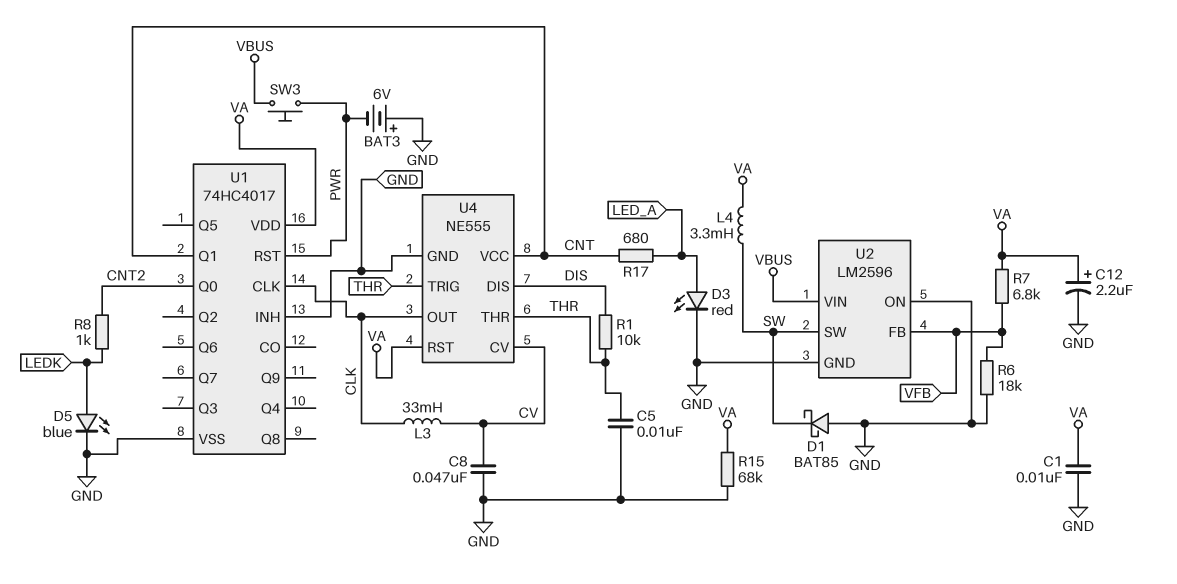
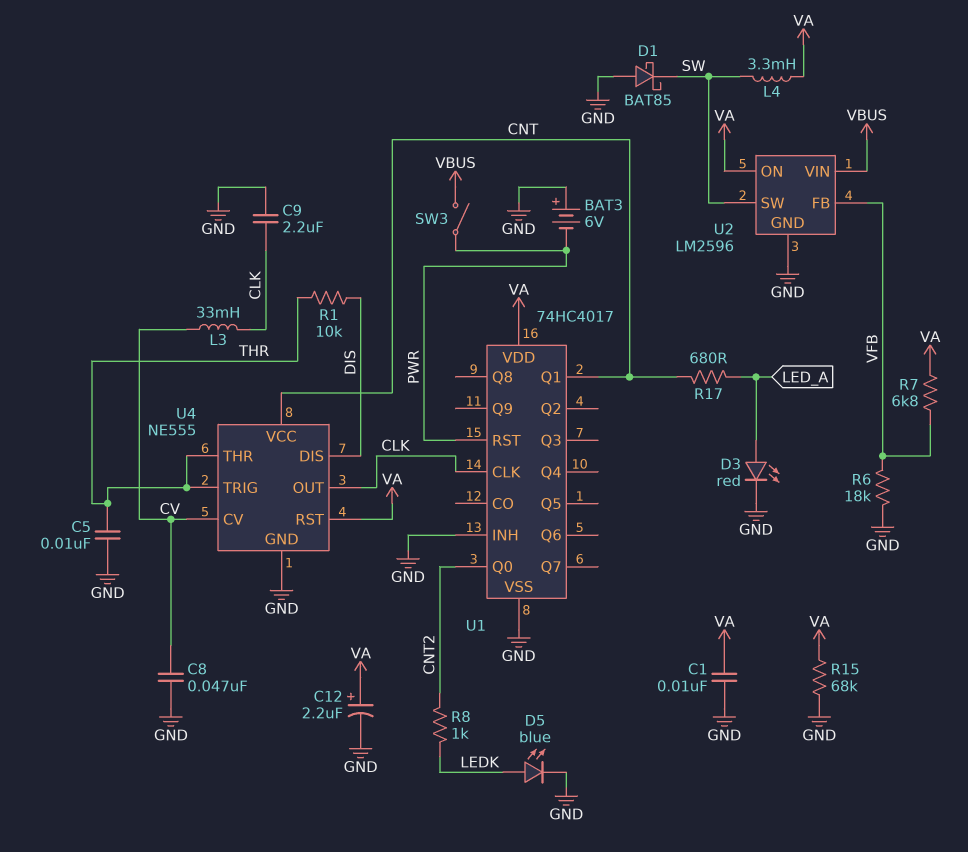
C9: none -> 2.2uF (CLK, GND)
SW3: button (PWR, VBUS) -> switch (PWR, VBUS)
U2 pin ON: GND -> VA

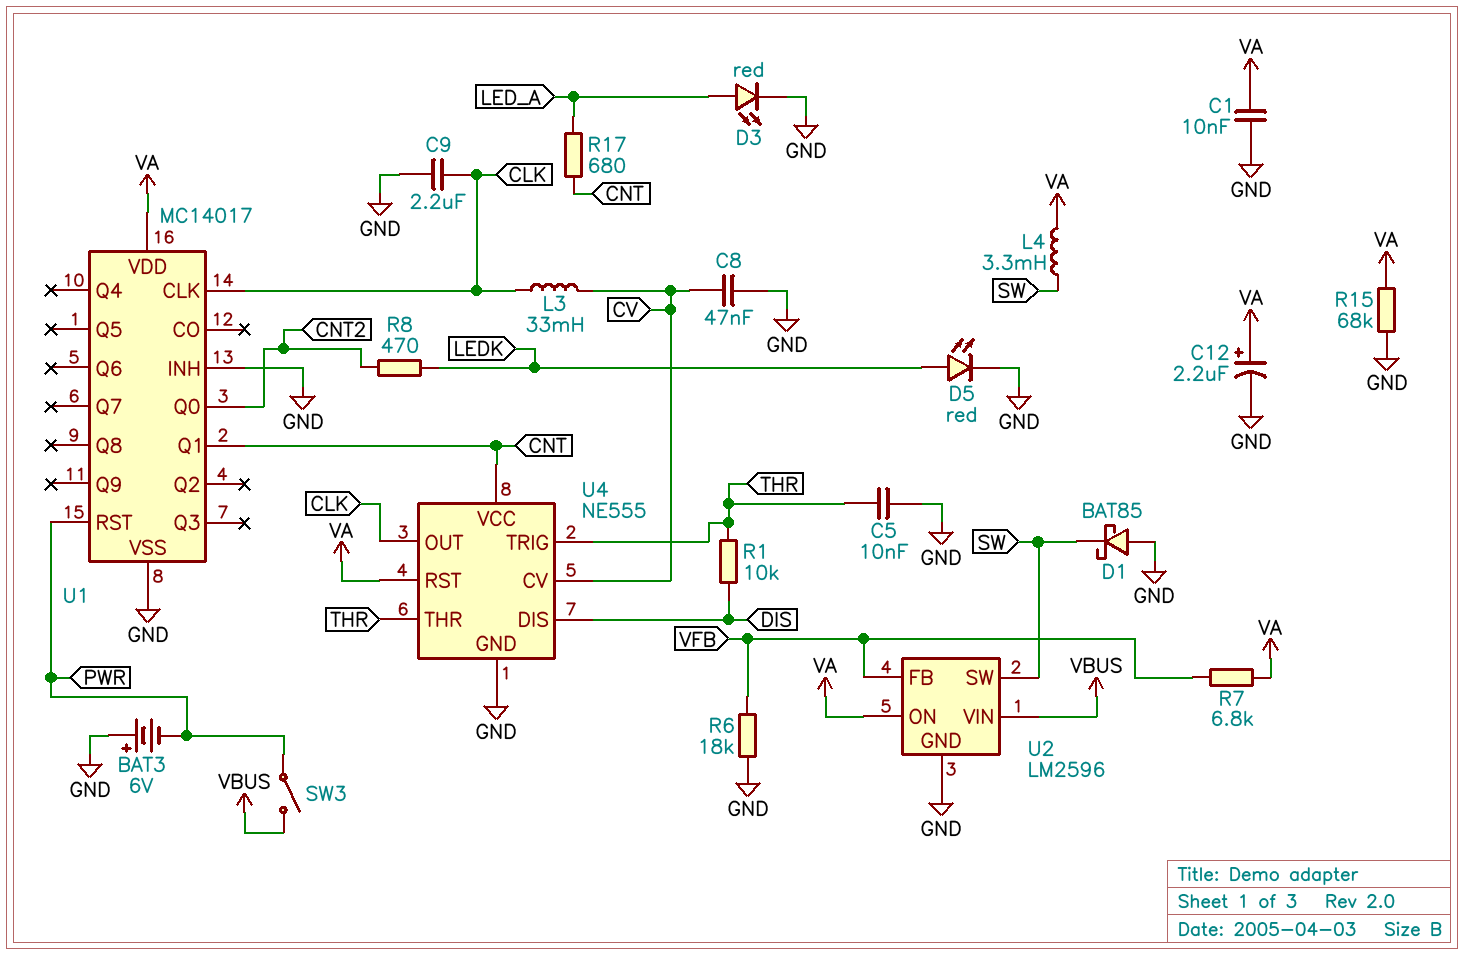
D5: LED blue (A LEDK, K GND) -> LED red (A LEDK, K GND)
R8: 1k (CNT2, LEDK) -> 470 (CNT2, LEDK)
U1: 74HC4017 -> MC14017

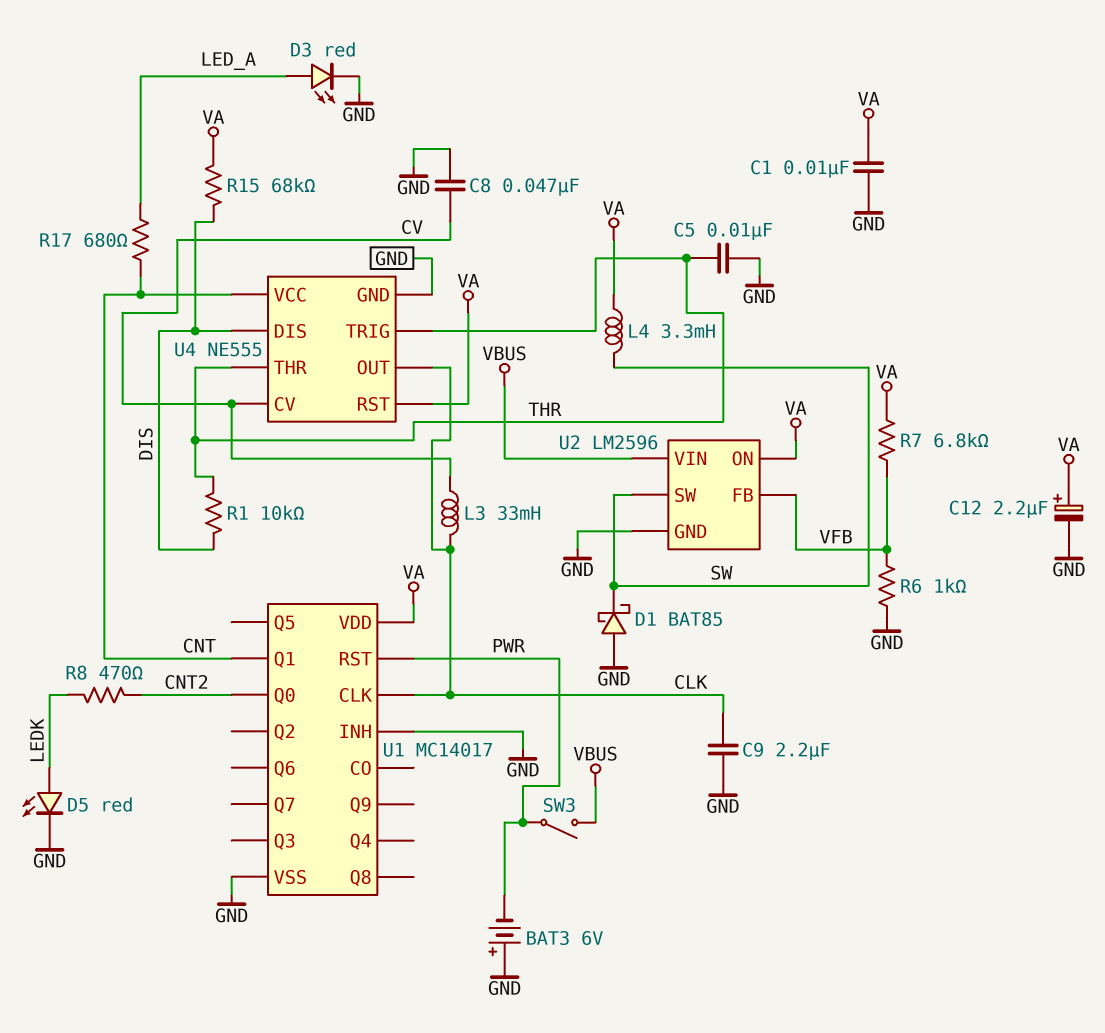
R6: 18k (GND, VFB) -> 1k (GND, VFB)
R15: 68k (GND, VA) -> 68k (DIS, VA)

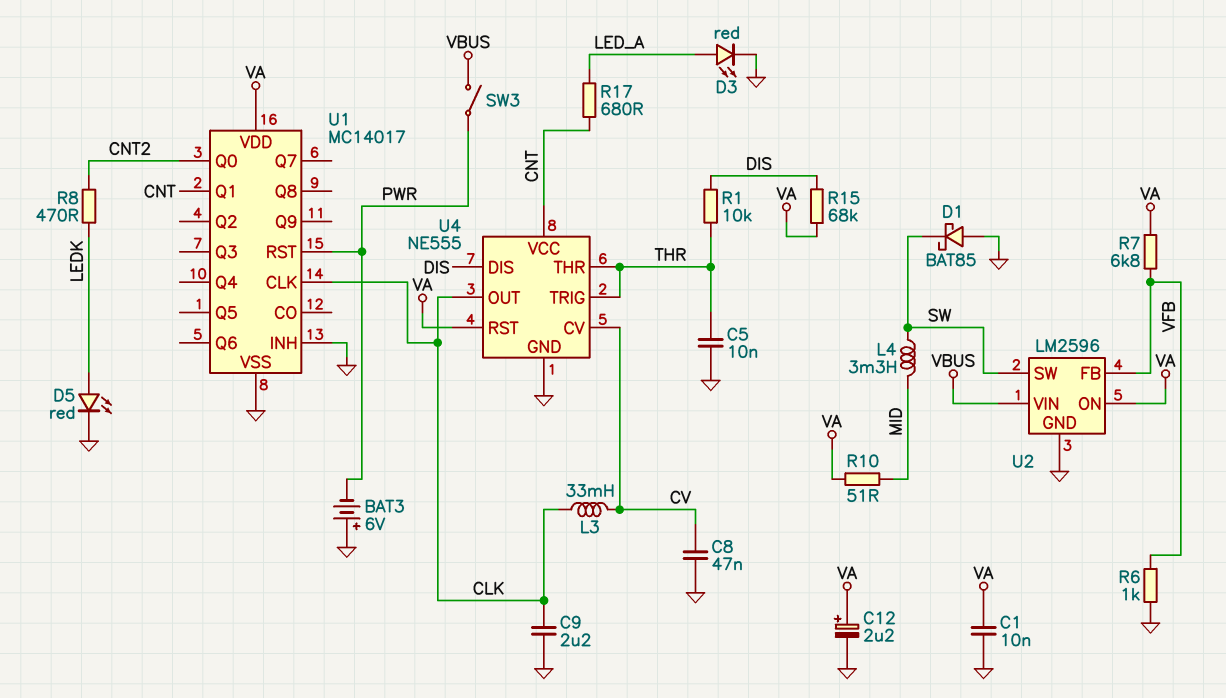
L4: 3.3mH (SW, VA) -> 3.3mH (MID, SW)
R10: none -> 51 (MID, VA)

